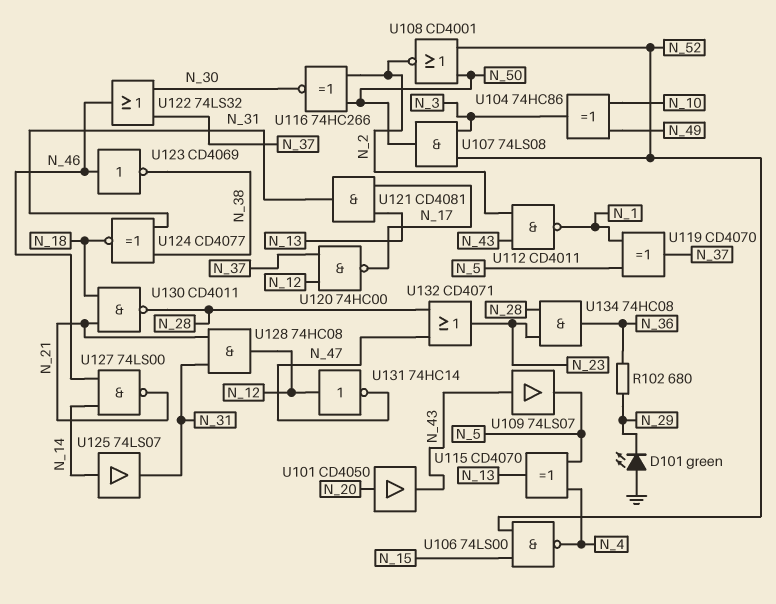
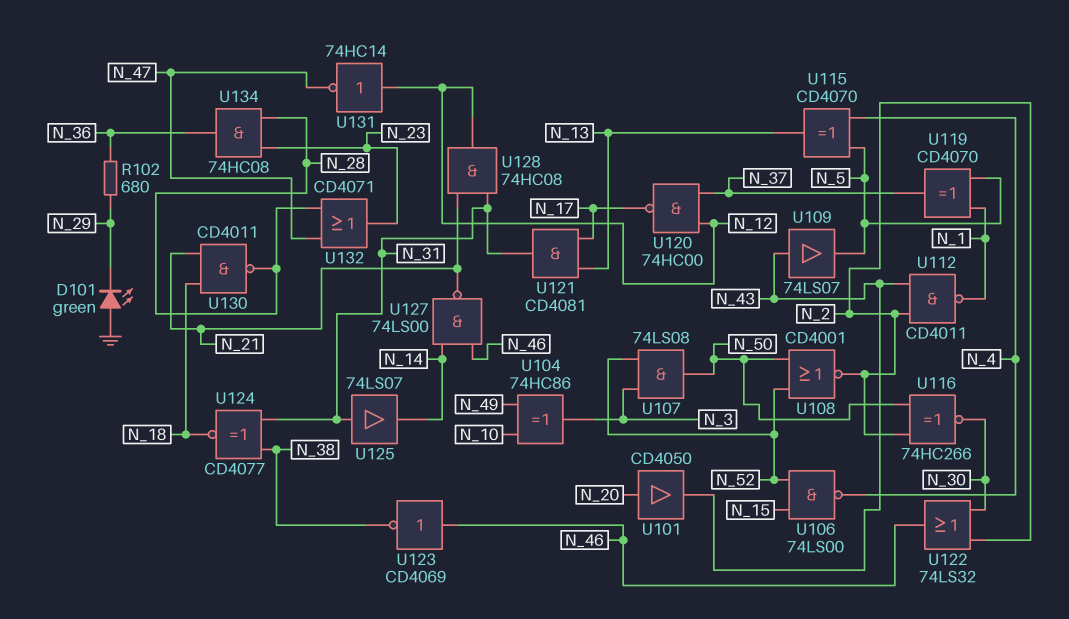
U122: OR 74LS32 (in N_30, in N_37, out N_46) -> OR 74LS32 (in N_2, in N_30, out N_46)
U125: buffer 74LS07 (in N_14, out N_31) -> buffer 74LS07 (in N_31, out N_14)

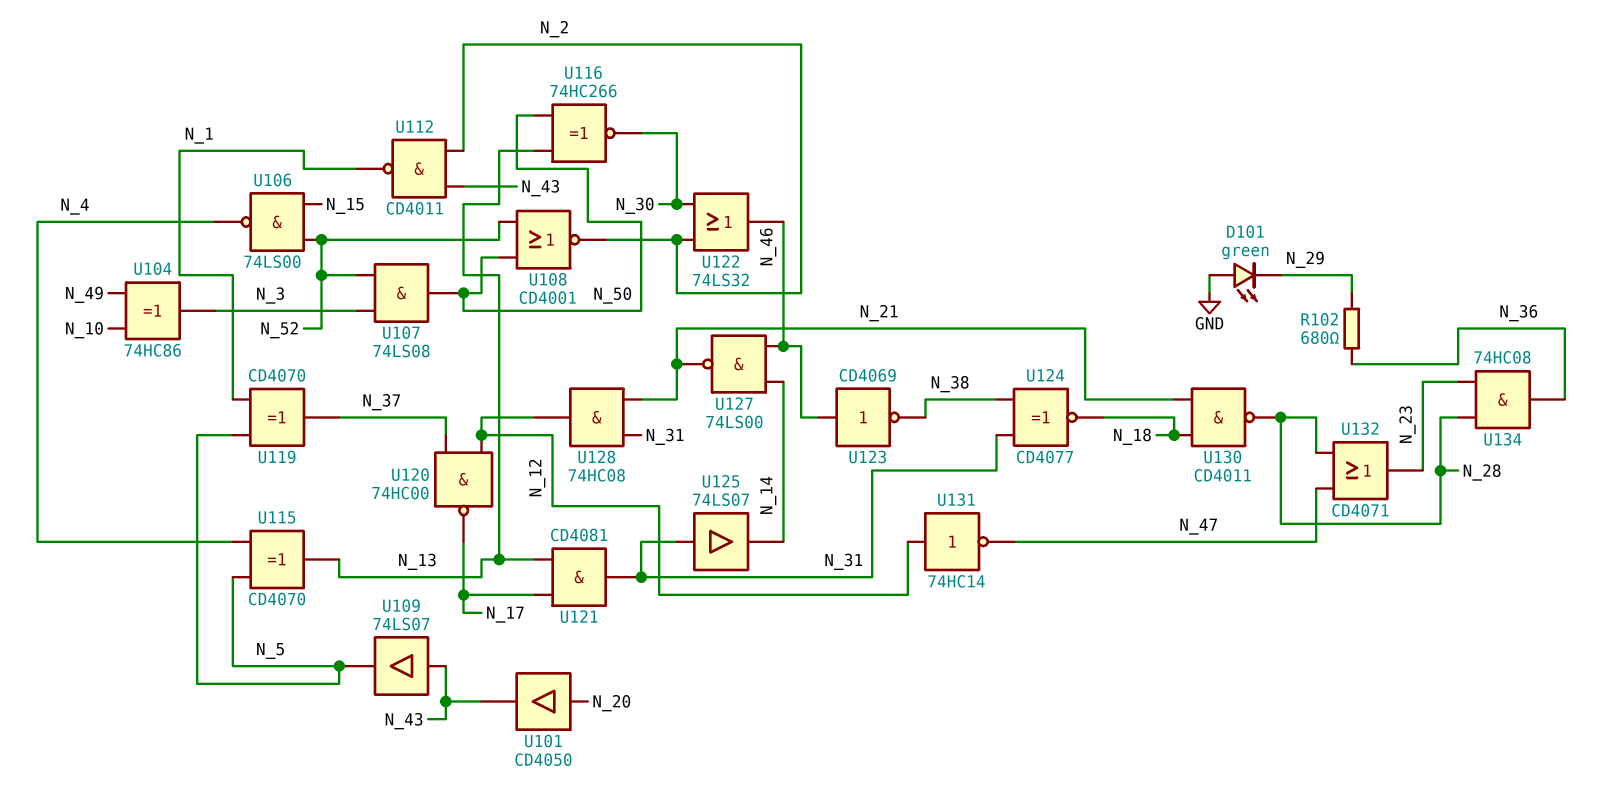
U116: XNOR 74HC266 (in N_2, in N_50, out N_30) -> XNOR 74HC266 (in N_13, in N_50, out N_30)

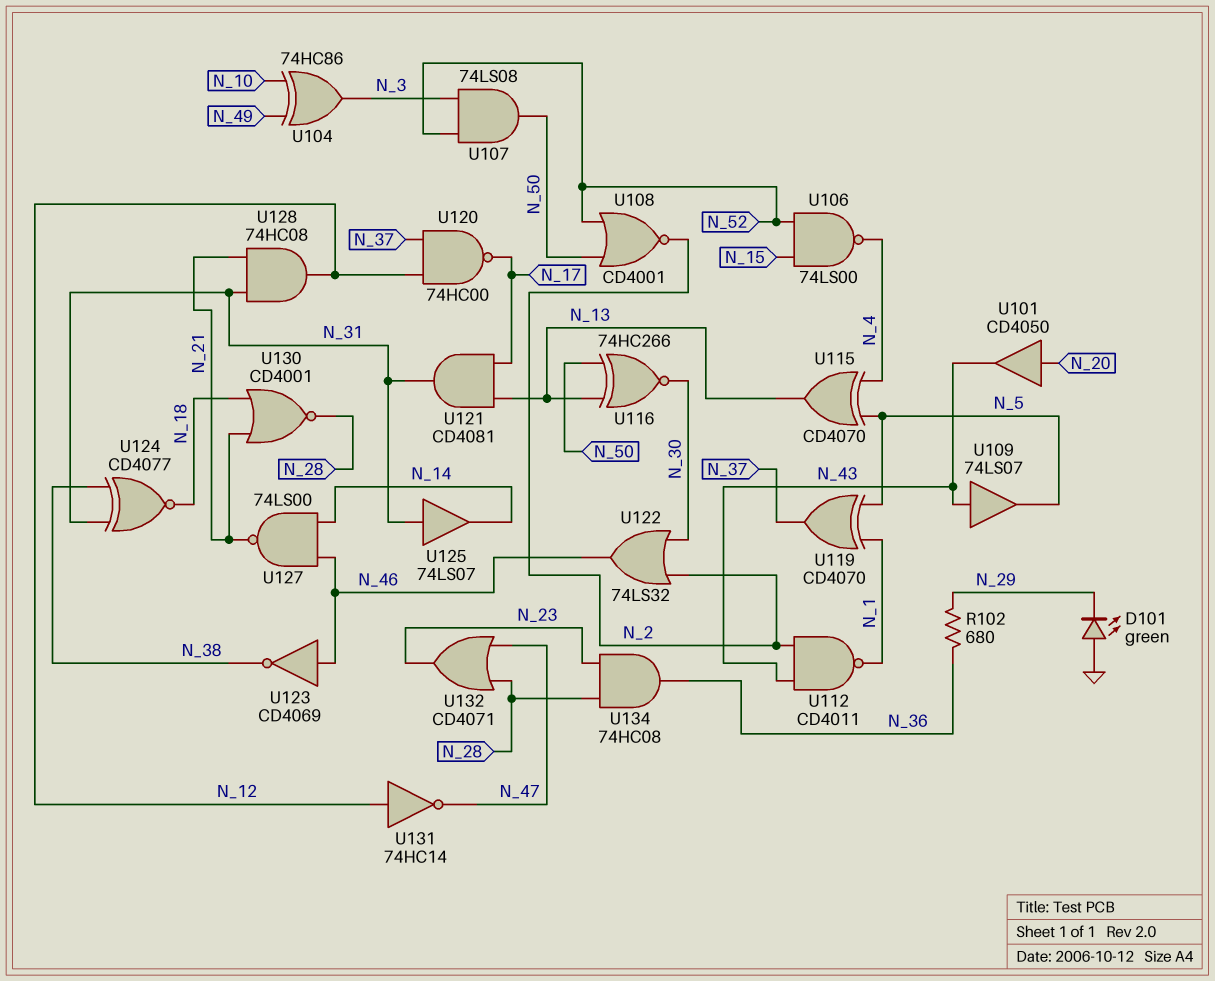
U130: NAND CD4011 (in N_18, in N_21, out N_28) -> NOR CD4001 (in N_18, in N_21, out N_28)

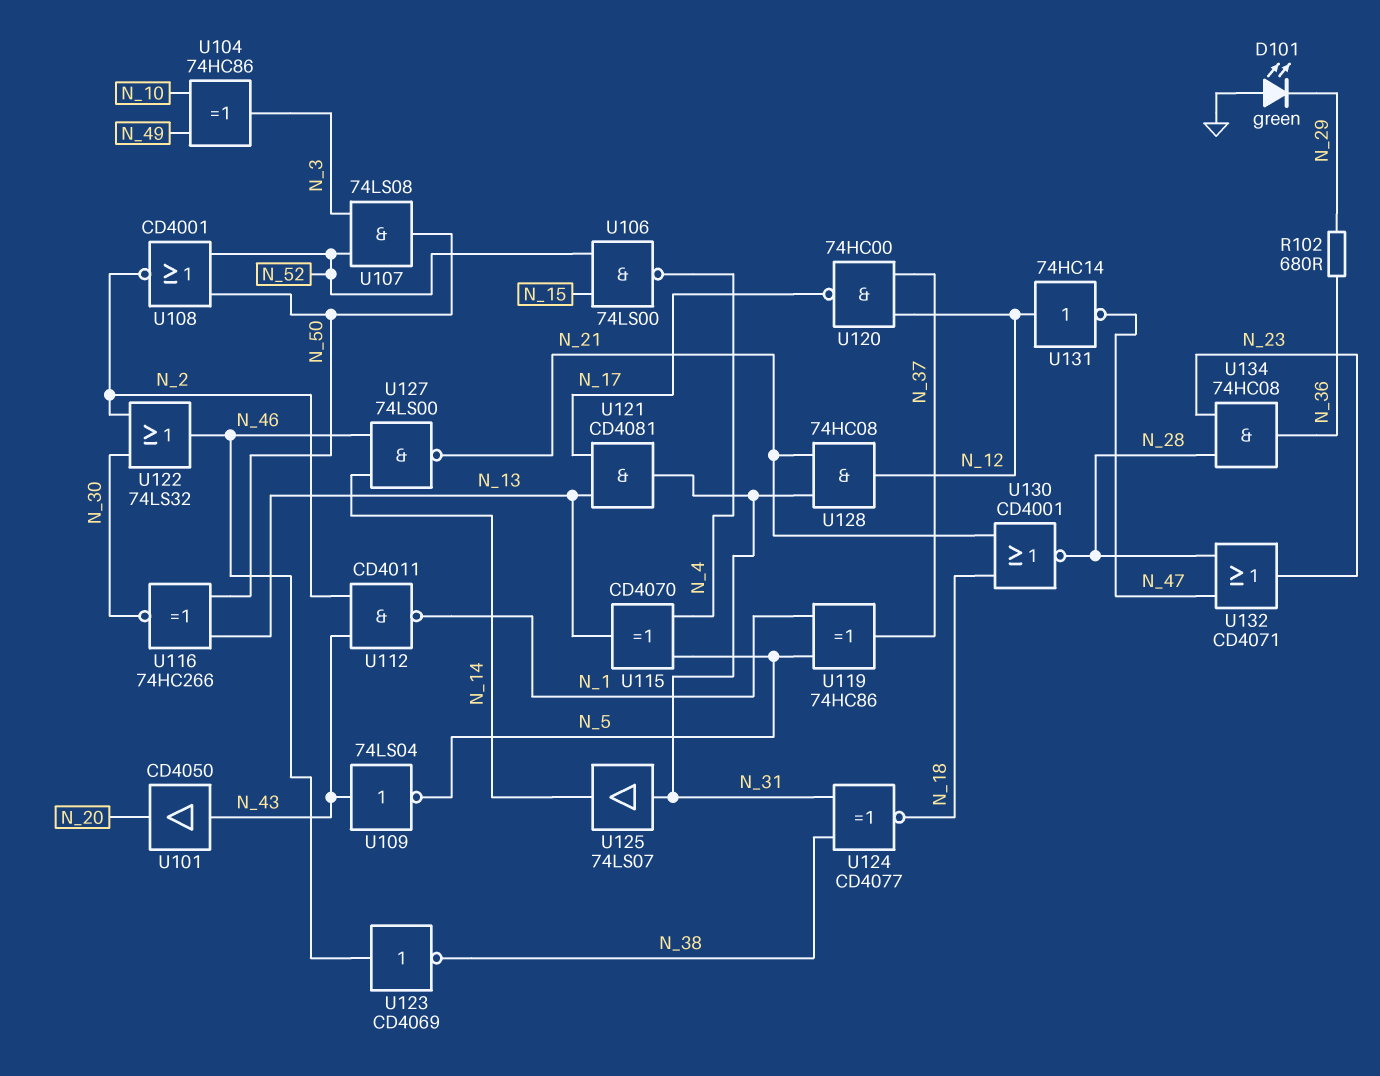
U101: buffer CD4050 (in N_20, out N_43) -> buffer CD4050 (in N_43, out N_20)
U109: buffer 74LS07 (in N_43, out N_5) -> NOT 74LS04 (in N_43, out N_5)
U119: XOR CD4070 (in N_1, in N_5, out N_37) -> XOR 74HC86 (in N_1, in N_5, out N_37)

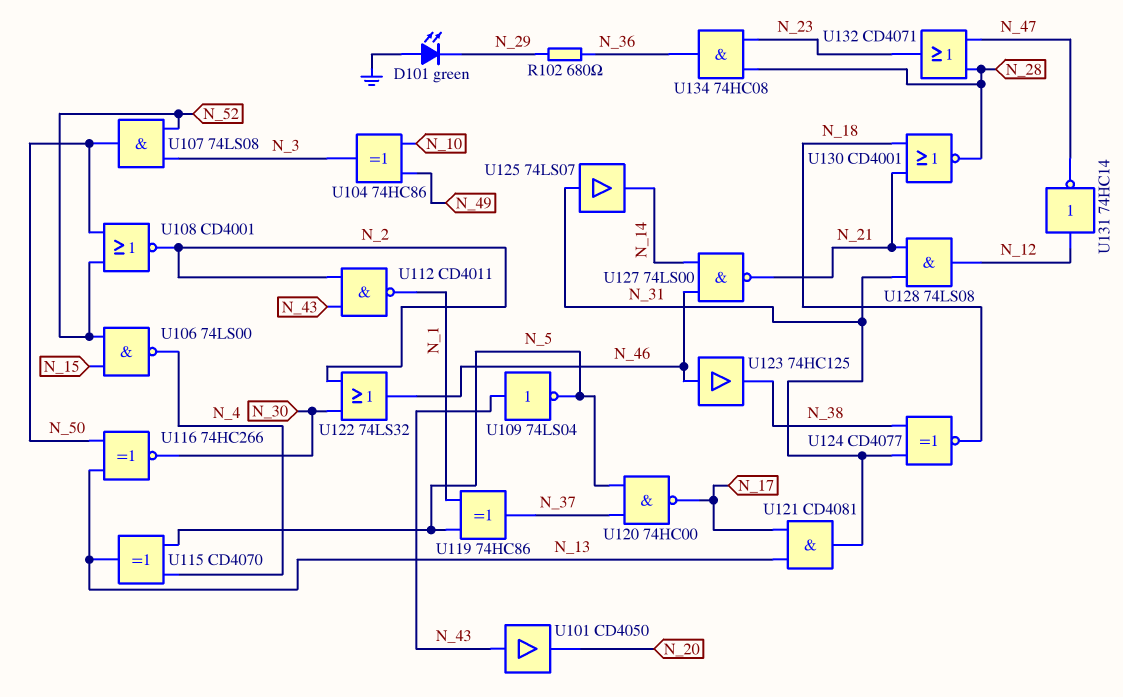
U120: NAND 74HC00 (in N_12, in N_37, out N_17) -> NAND 74HC00 (in N_5, in N_37, out N_17)
U123: NOT CD4069 (in N_46, out N_38) -> buffer 74HC125 (in N_46, out N_38)
U128: AND 74HC08 (in N_21, in N_31, out N_12) -> AND 74LS08 (in N_21, in N_31, out N_12)

